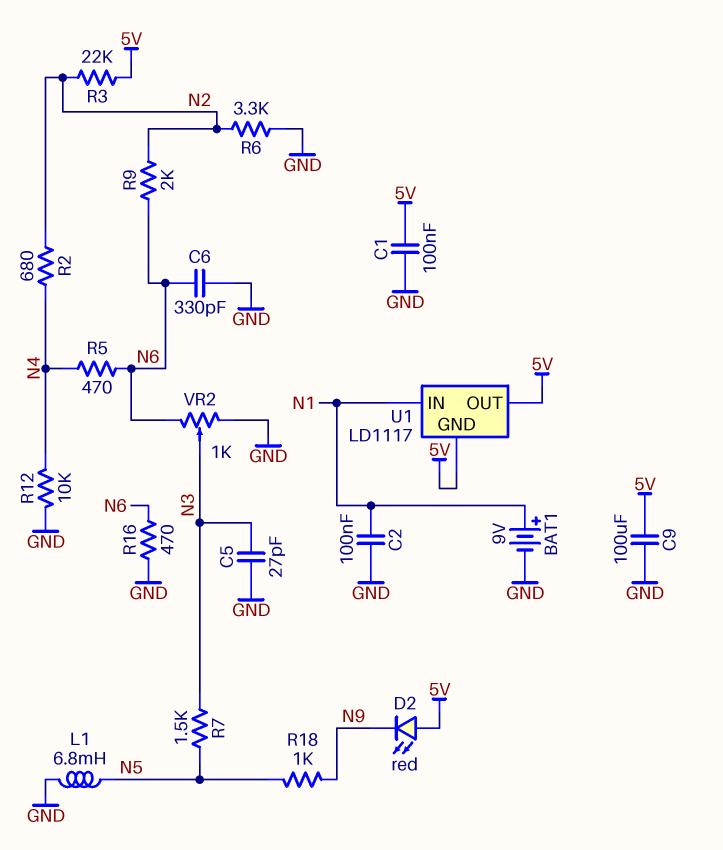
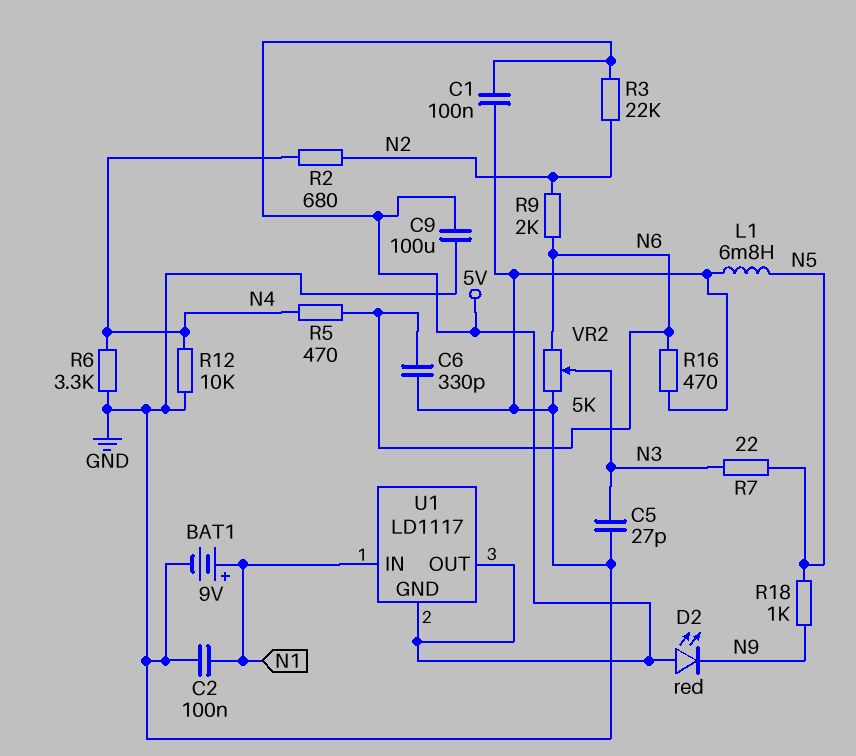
R6: 3.3k (GND, N2) -> 3.3k (GND, N4)
R7: 1.5k (N3, N5) -> 22 (N3, N5)
VR2: 1k (GND, N6, wiper N3) -> 5k (GND, N6, wiper N3)

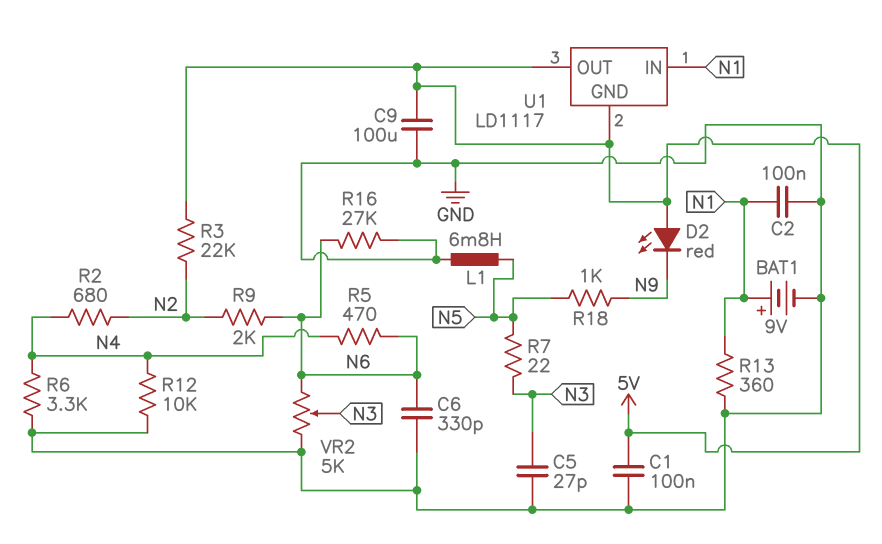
R13: none -> 360 (GND, N1)
R16: 470 (GND, N6) -> 27k (GND, N6)

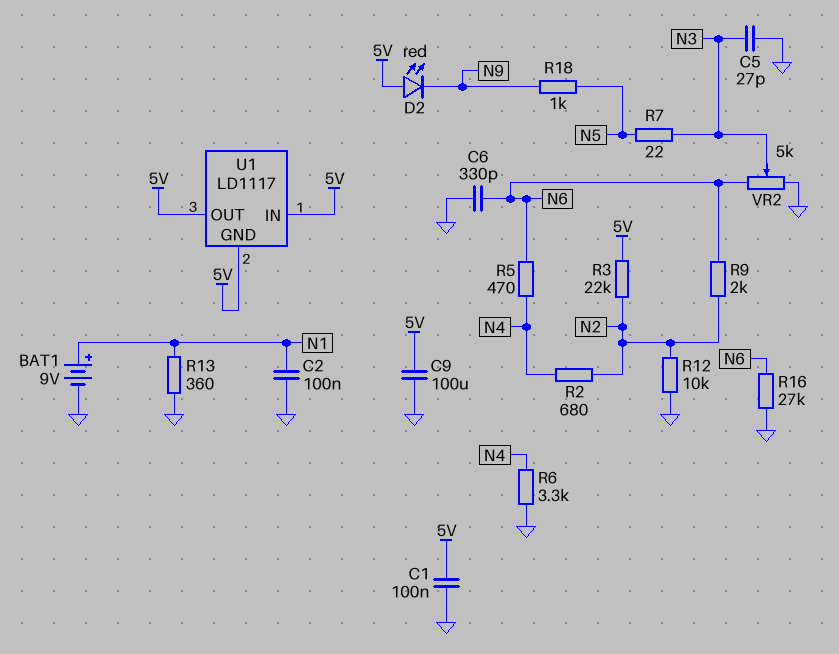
L1: 6.8mH (GND, N5) -> none
R12: 10k (GND, N4) -> 10k (GND, N2)
U1 pin IN: N1 -> 5V

